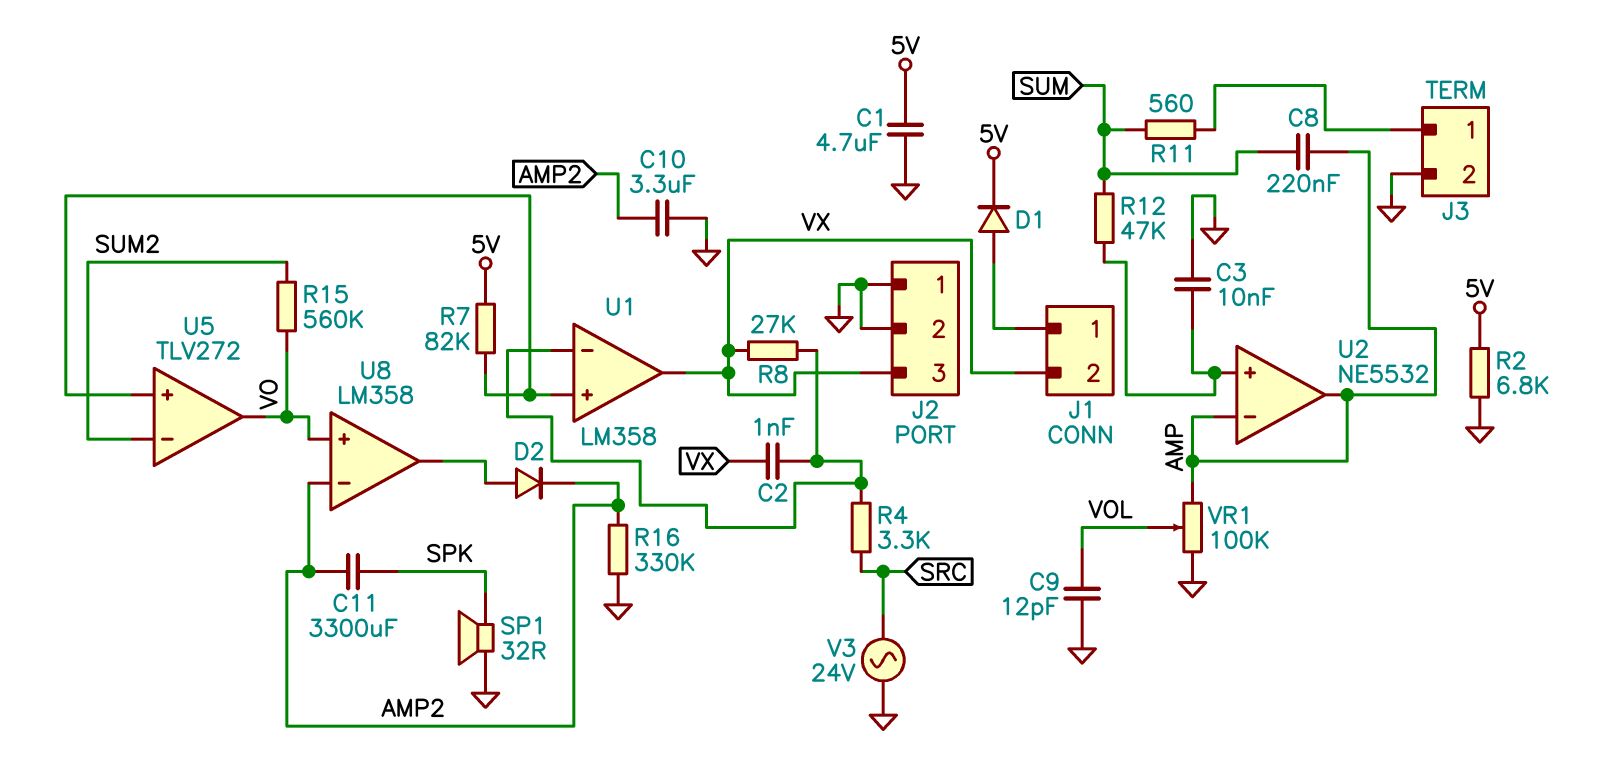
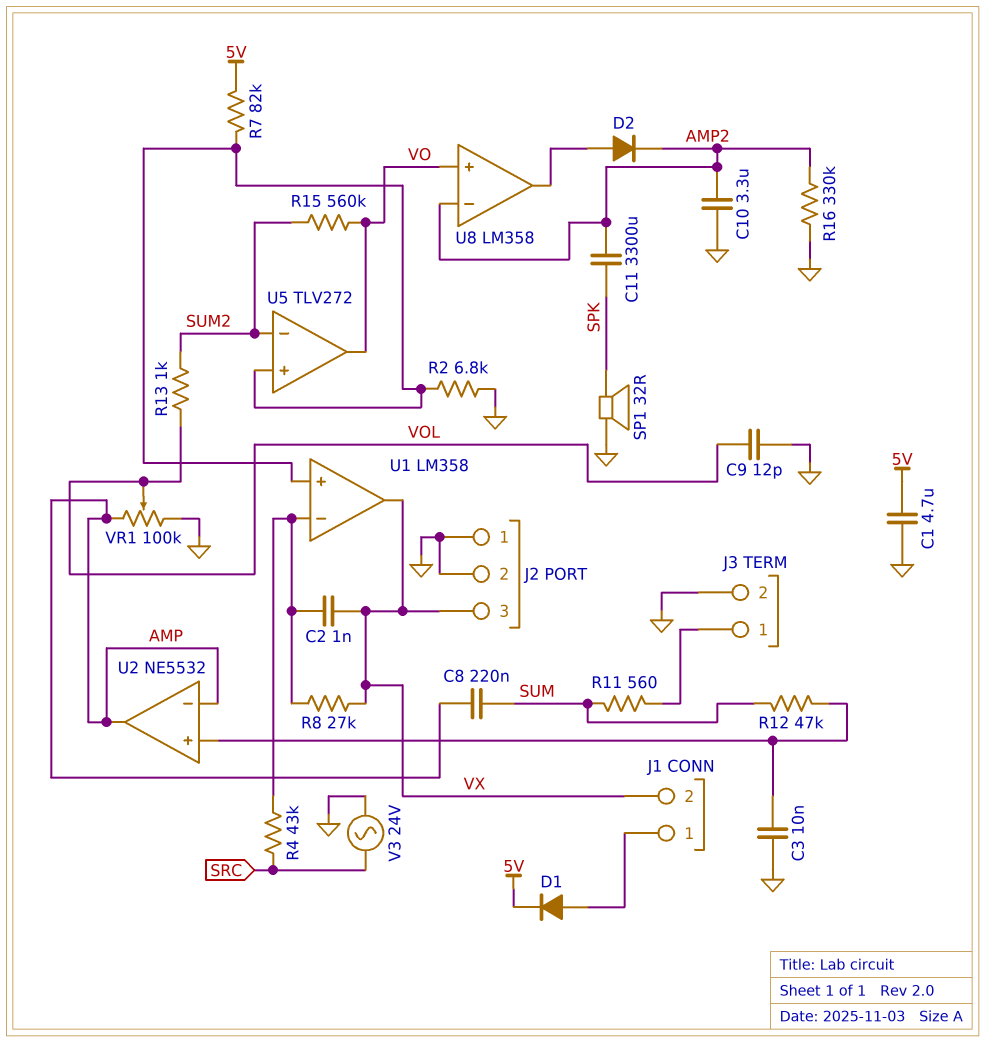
R2: 6.8k (5V, GND) -> 6.8k (GND, U1/in+)
R4: 3.3k (SRC, U1/in-) -> 43k (SRC, U1/in-)
R13: none -> 1k (SUM2, VOL)

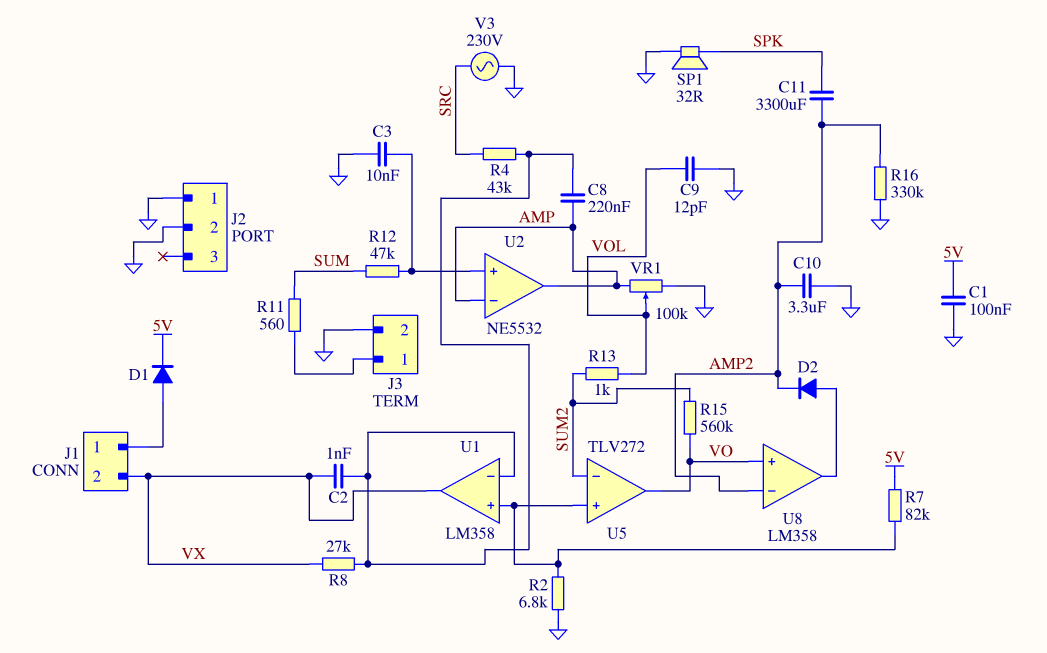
C1: 4.7uF (5V, GND) -> 100nF (5V, GND)
C8: 220nF (AMP, SUM) -> 220nF (AMP, U1/in-)
J2 pin 3: VX -> none
V3: AC 24V (GND, SRC) -> AC 230V (GND, SRC)

